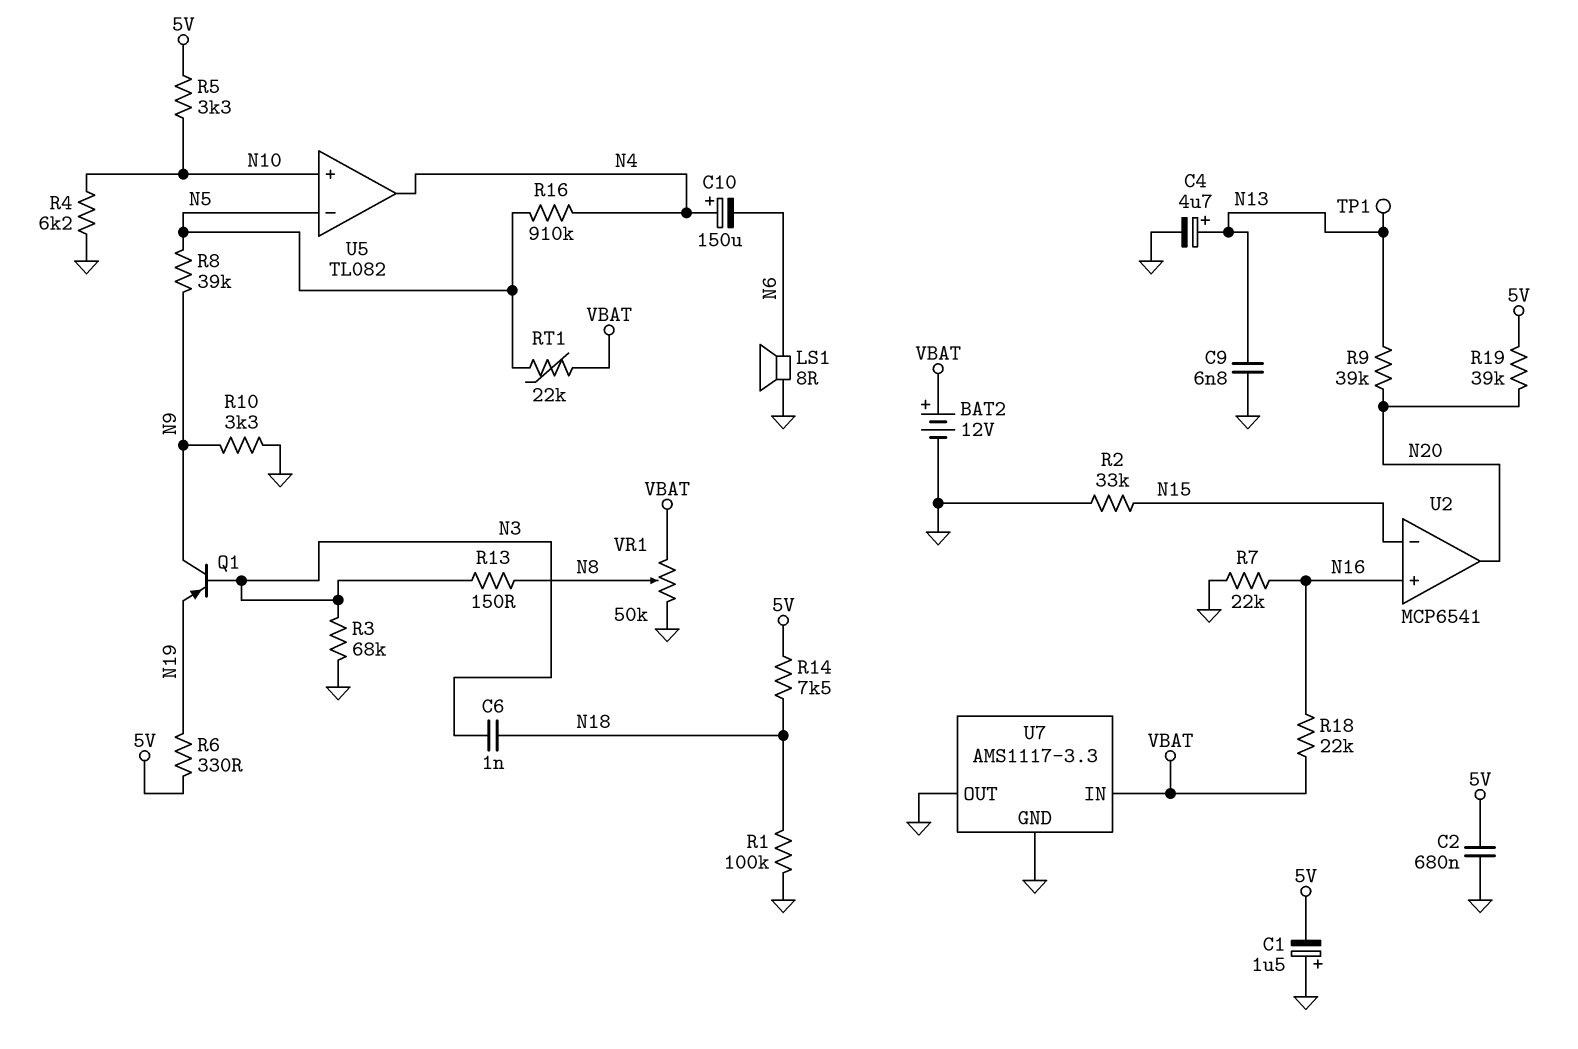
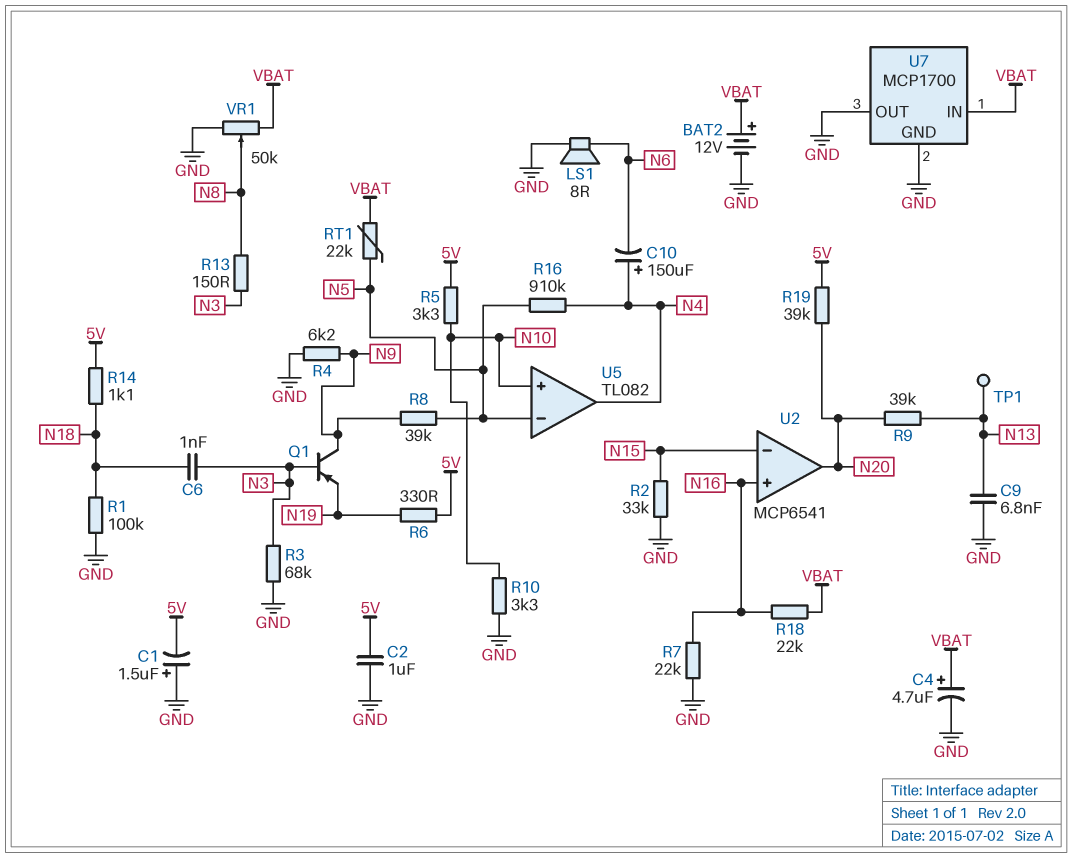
C2: 680nF (5V, GND) -> 1uF (5V, GND)
C4: 4.7uF (plus N13, minus GND) -> 4.7uF (plus VBAT, minus GND)
R4: 6.2k (GND, N10) -> 6.2k (GND, N9)
R10: 3.3k (GND, N9) -> 3.3k (GND, N10)
R14: 7.5k (5V, N18) -> 1.1k (5V, N18)
U7: AMS1117-3.3 -> MCP1700

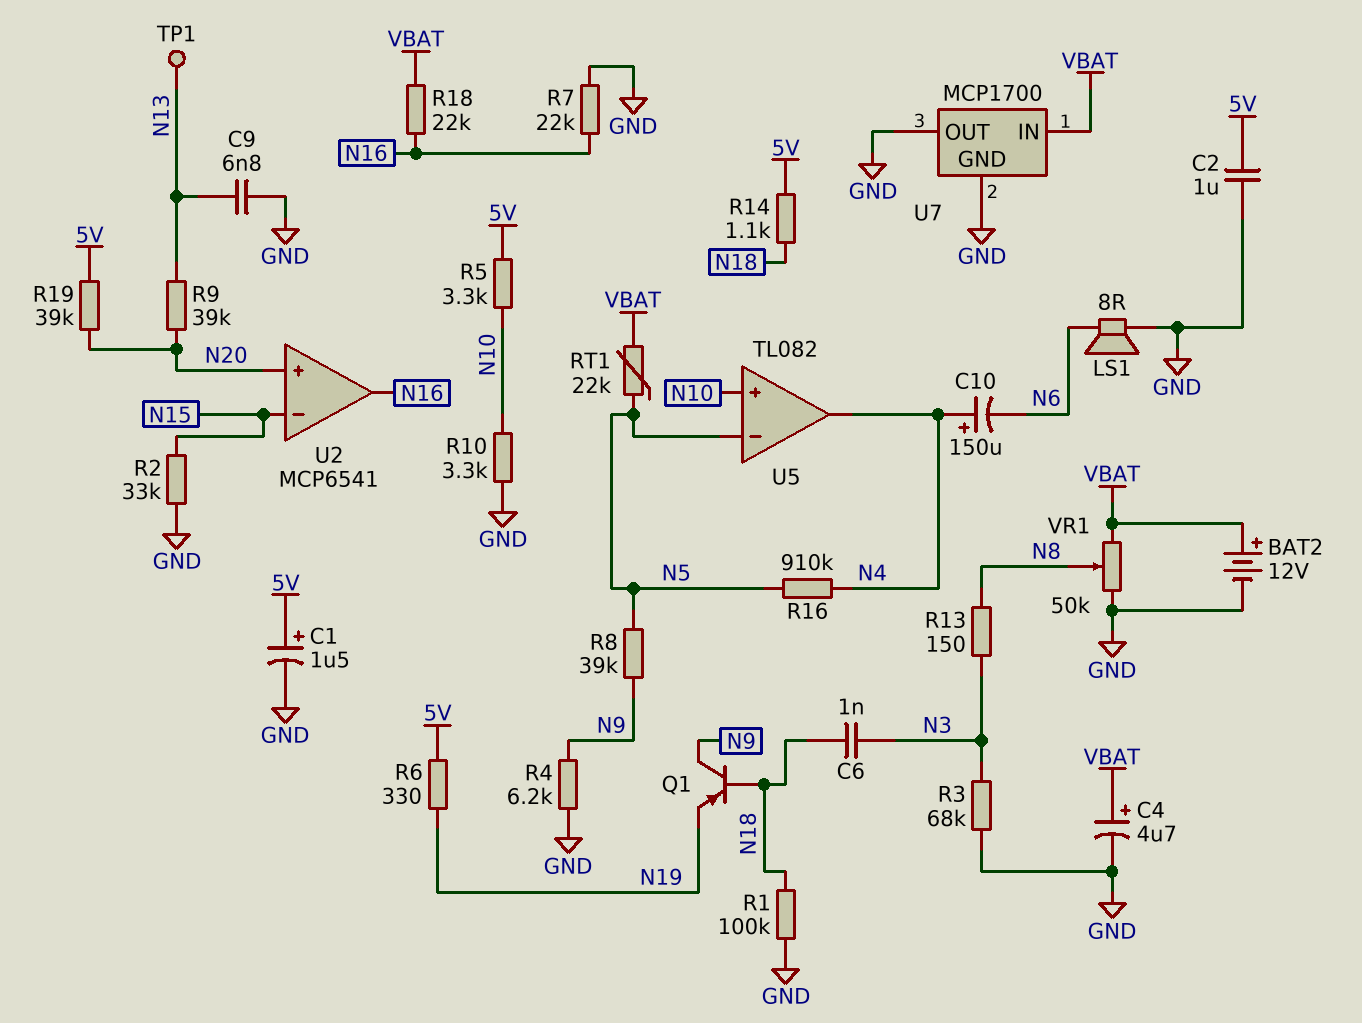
C1: 1.5uF (plus GND, minus 5V) -> 1.5uF (plus 5V, minus GND)
Q1: PNP (B N3, C N9, E N19) -> PNP (B N18, C N9, E N19)
U2 pin in+: N16 -> N20
U2 pin out: N20 -> N16

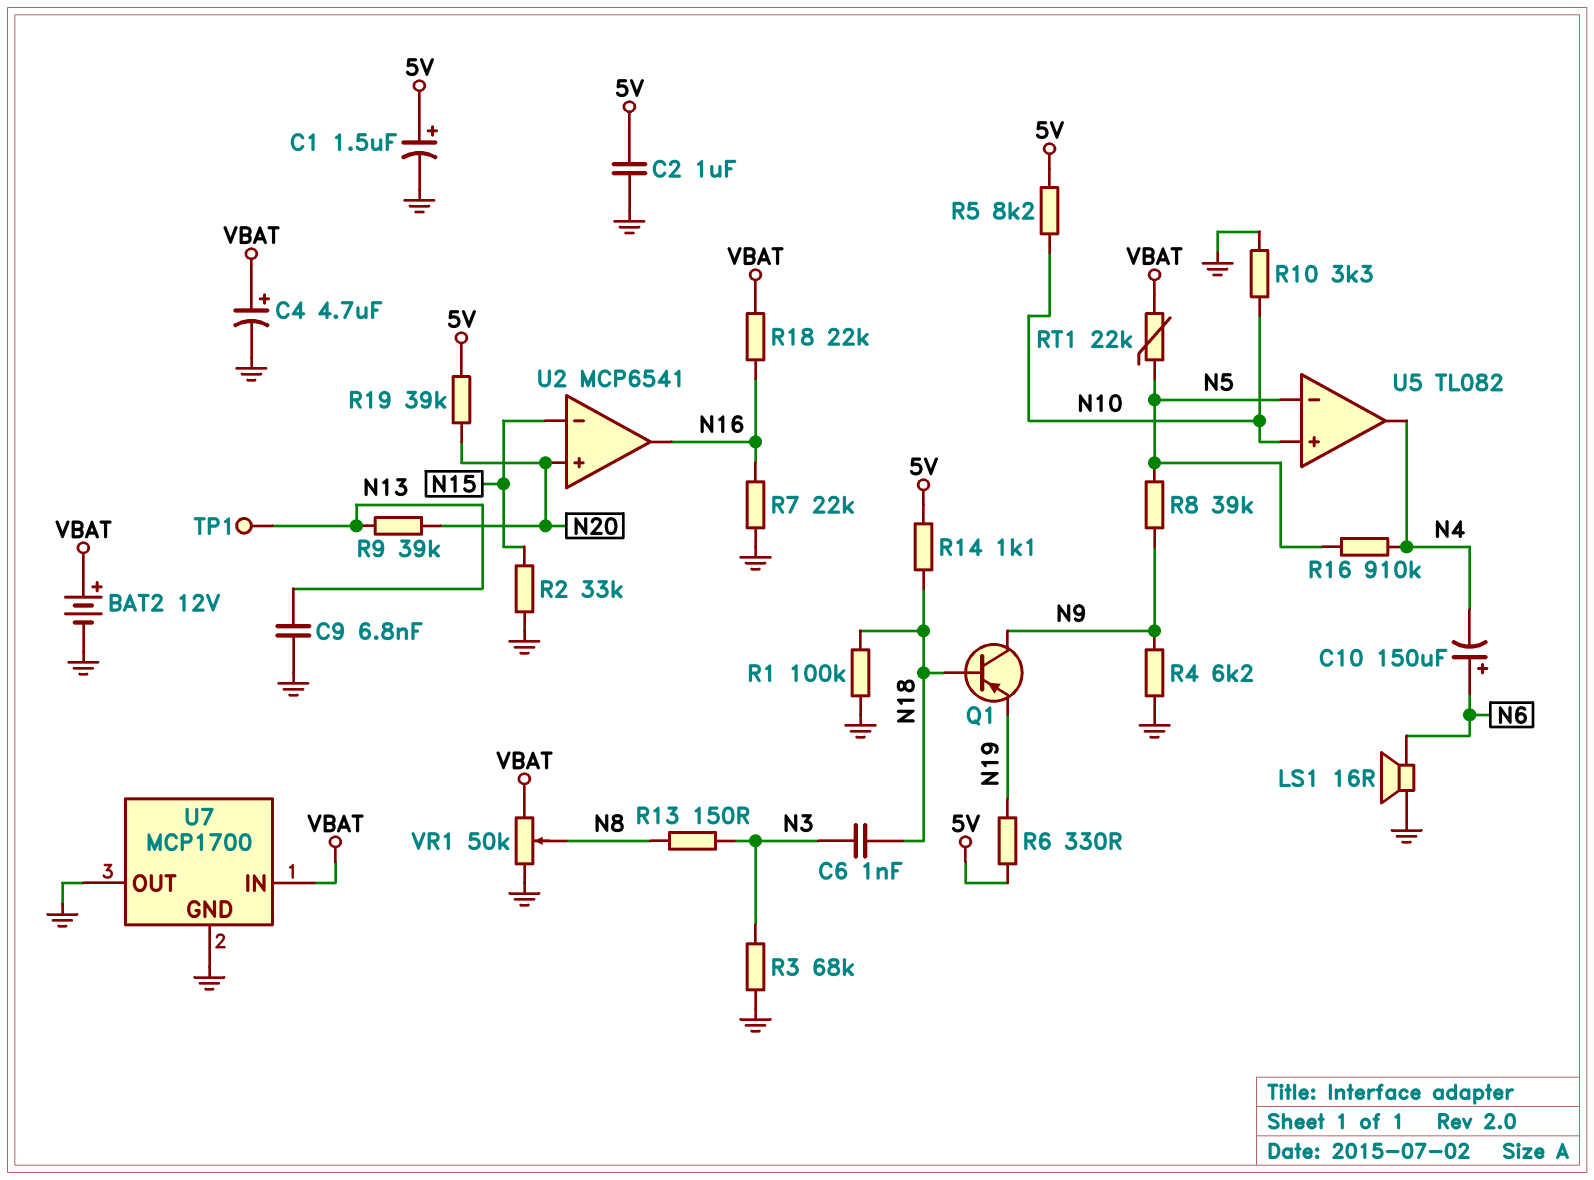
C10: 150uF (plus N4, minus N6) -> 150uF (plus N6, minus N4)
LS1: speaker 8R (GND, N6) -> speaker 16R (GND, N6)
R5: 3.3k (5V, N10) -> 8.2k (5V, N10)

